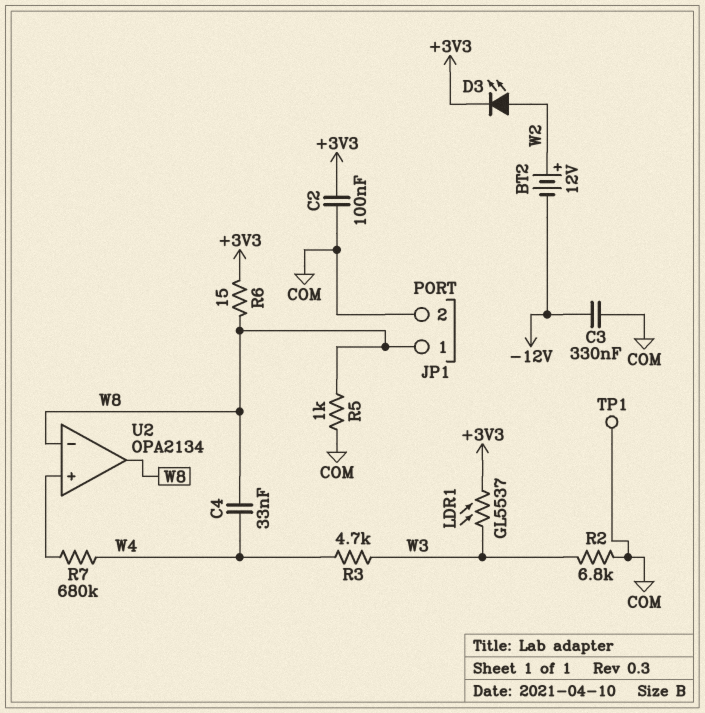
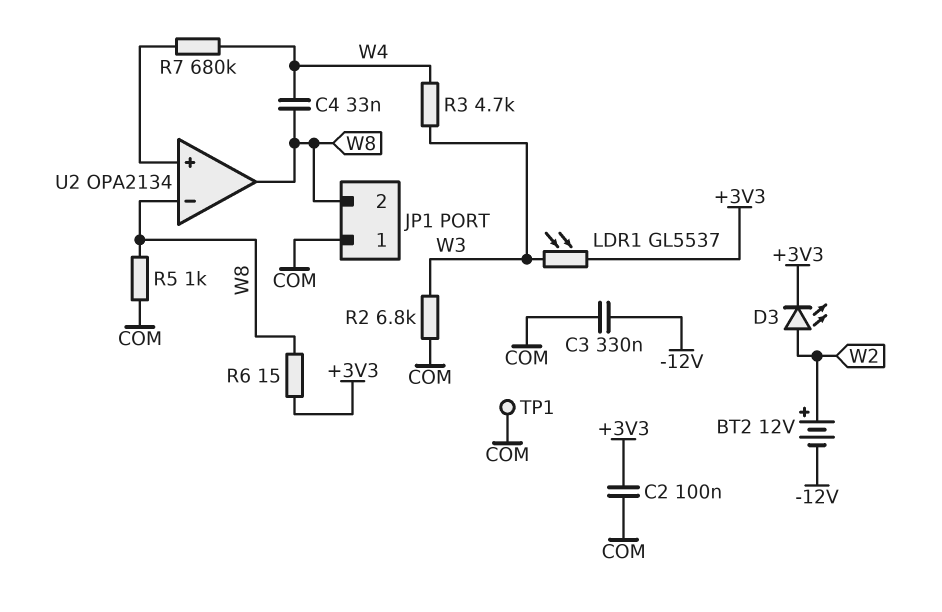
JP1 pin 1: W8 -> COM
JP1 pin 2: COM -> W8

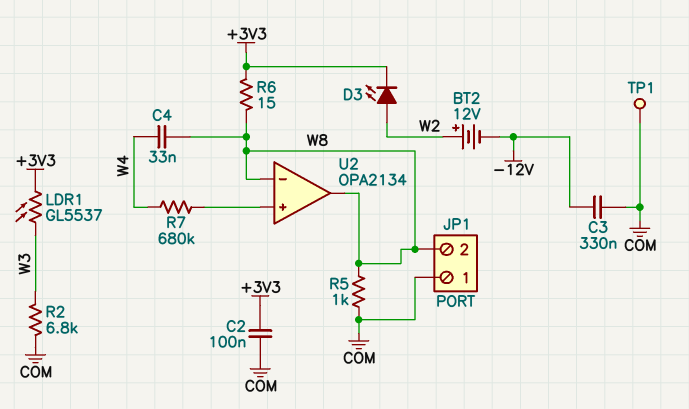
R3: 4.7k (W3, W4) -> none

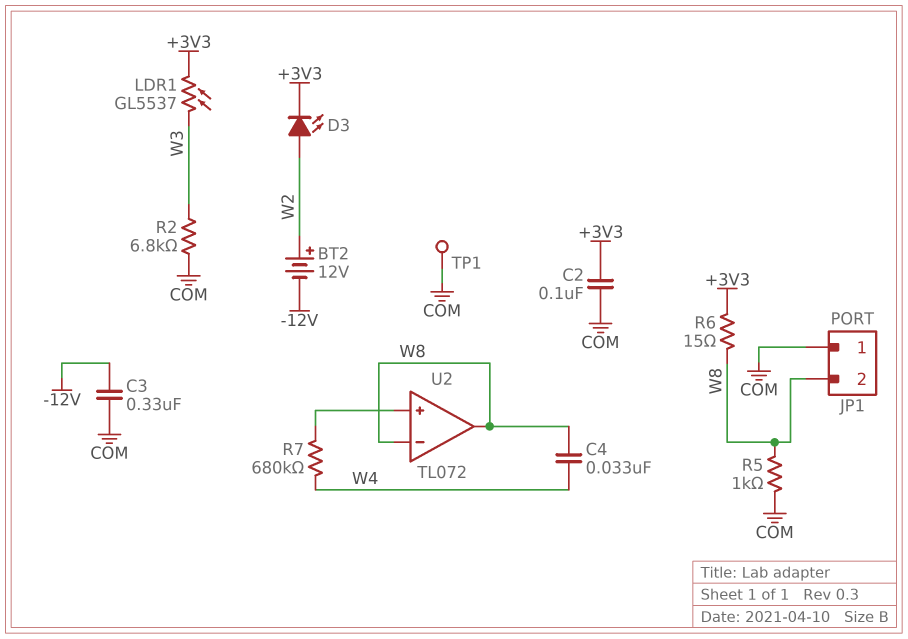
U2: OPA2134 -> TL072

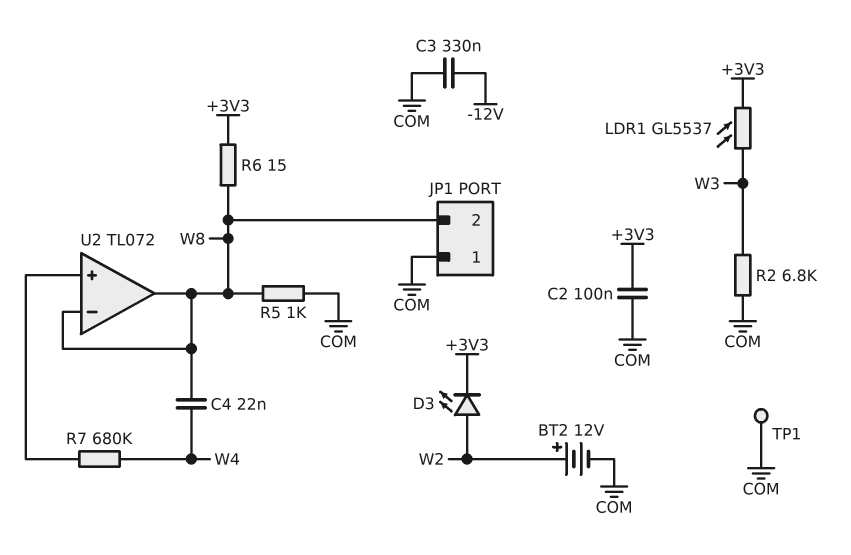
BT2: 12V (plus W2, minus -12V) -> 12V (plus W2, minus COM)
C4: 33nF (W4, W8) -> 22nF (W4, W8)

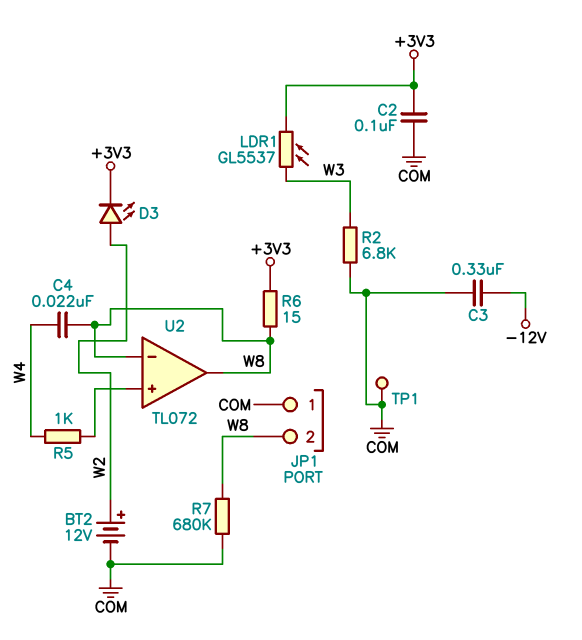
R5: 1k (COM, W8) -> 1k (U2/in+, W4)
R7: 680k (U2/in+, W4) -> 680k (COM, W8)

